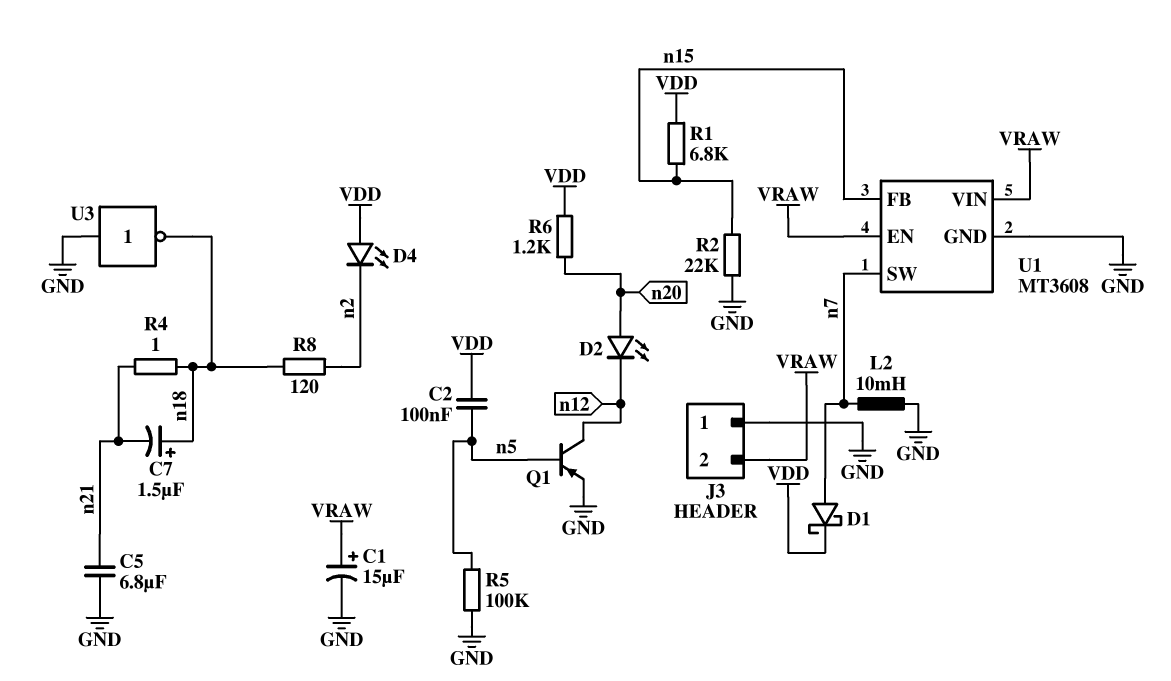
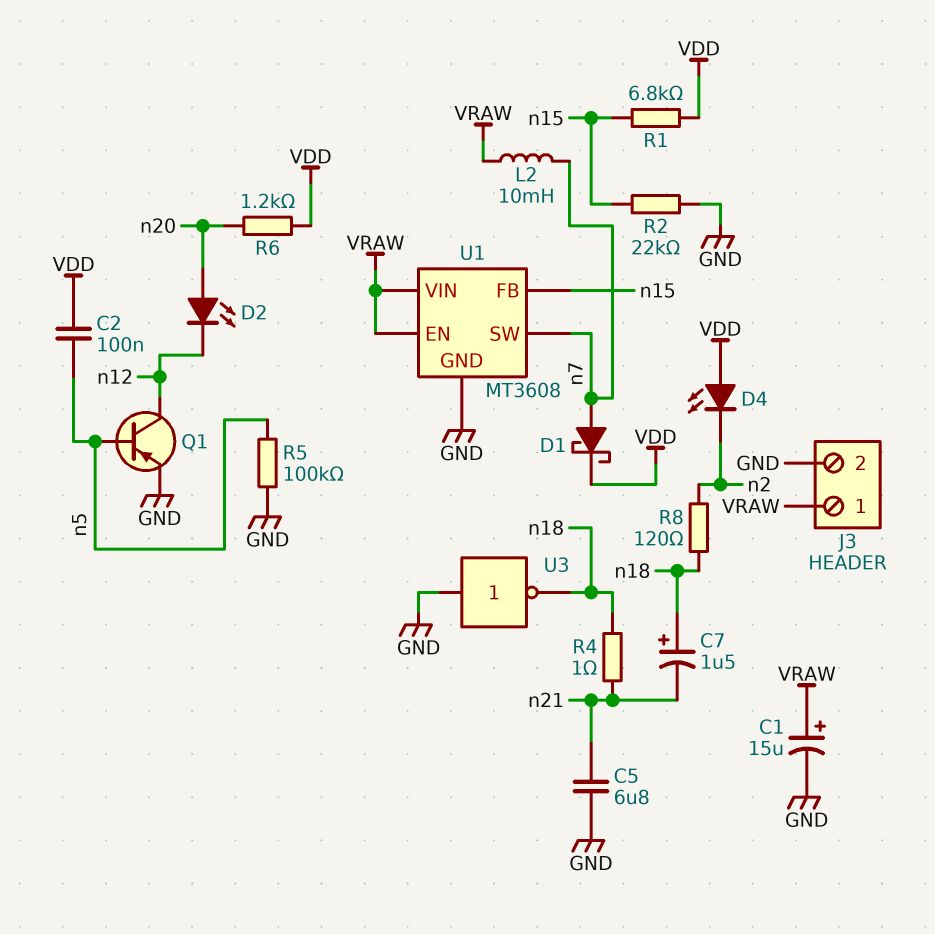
J3 pin 1: GND -> VRAW
J3 pin 2: VRAW -> GND
L2: 10mH (GND, n7) -> 10mH (VRAW, n7)

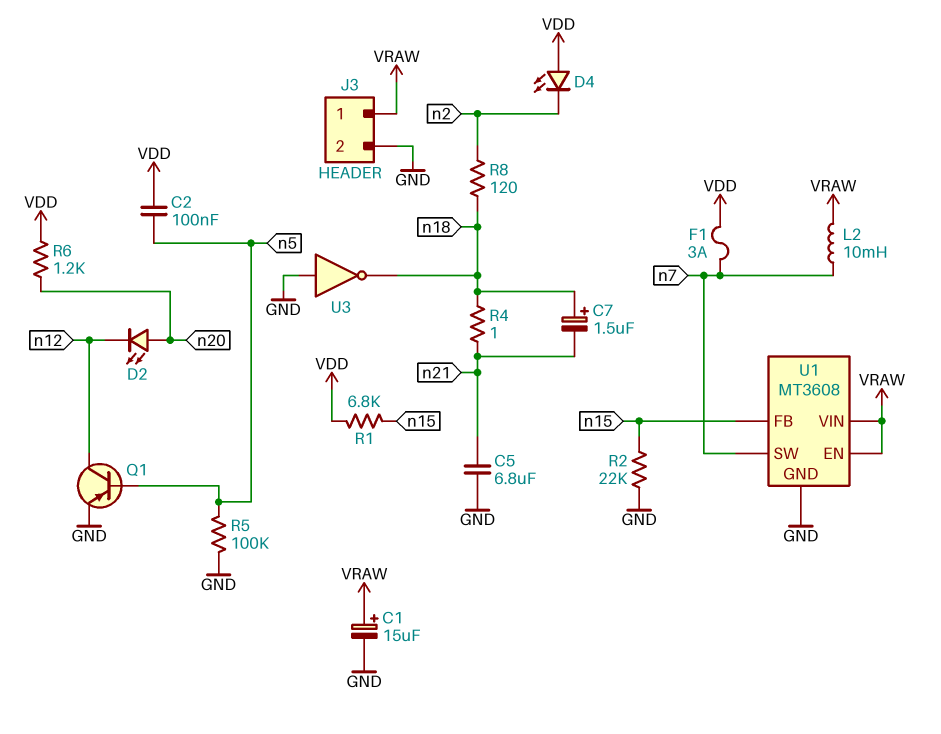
D1: schottky (A n7, K VDD) -> none
F1: none -> 3A (VDD, n7)

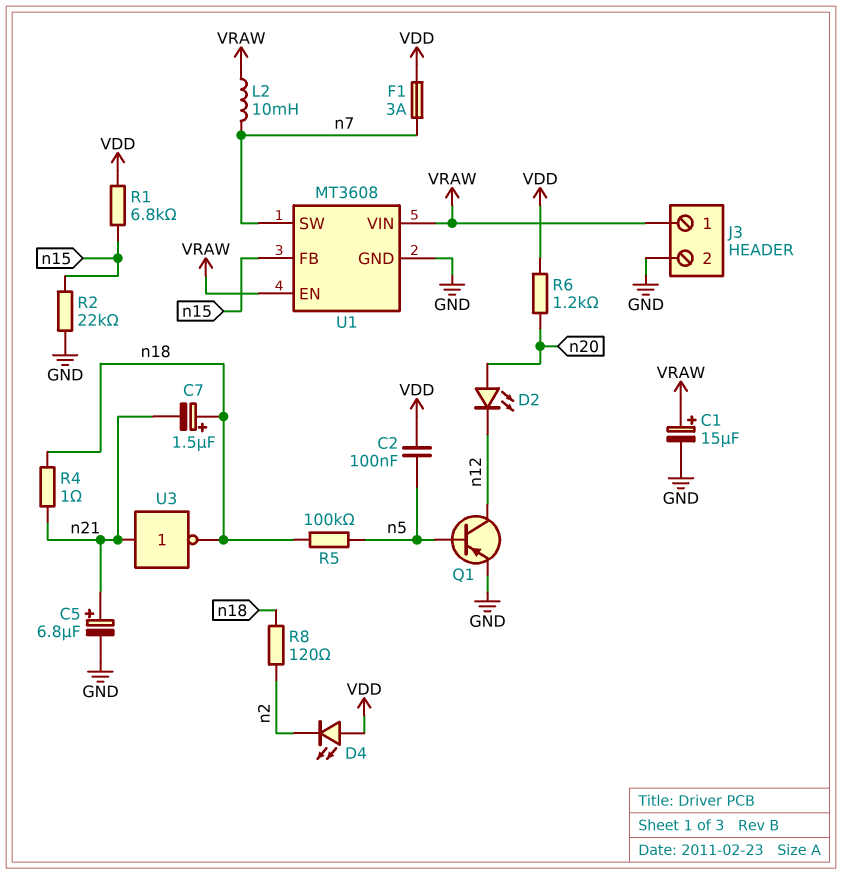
C5: 6.8uF (GND, n21) -> 6.8uF (plus n21, minus GND)
R5: 100k (GND, n5) -> 100k (n5, n18)
U3: NOT (in GND, out n18) -> NOT (in n21, out n18)

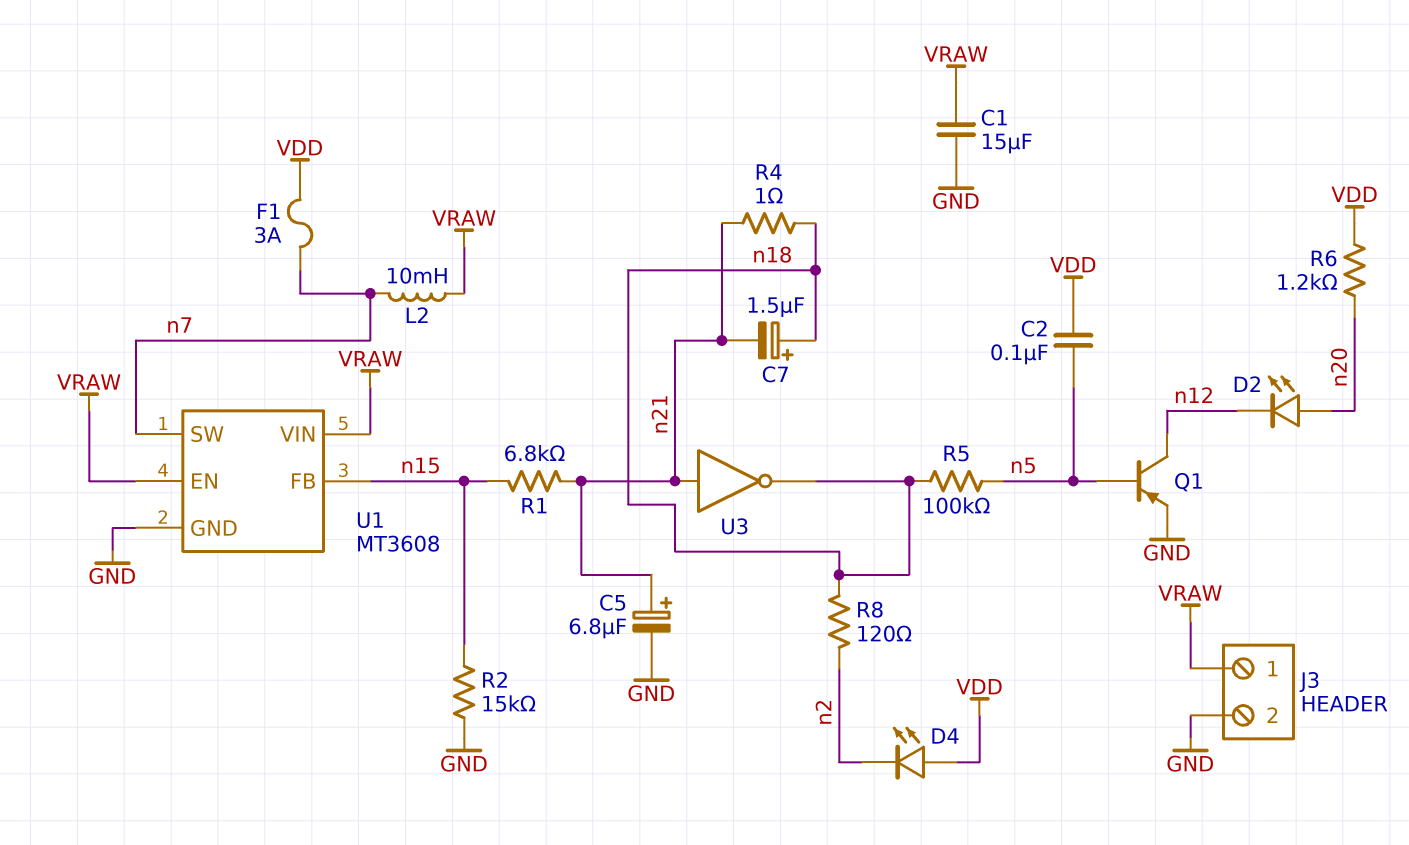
C1: 15uF (plus VRAW, minus GND) -> 15uF (GND, VRAW)
R1: 6.8k (VDD, n15) -> 6.8k (n15, n21)
R2: 22k (GND, n15) -> 15k (GND, n15)

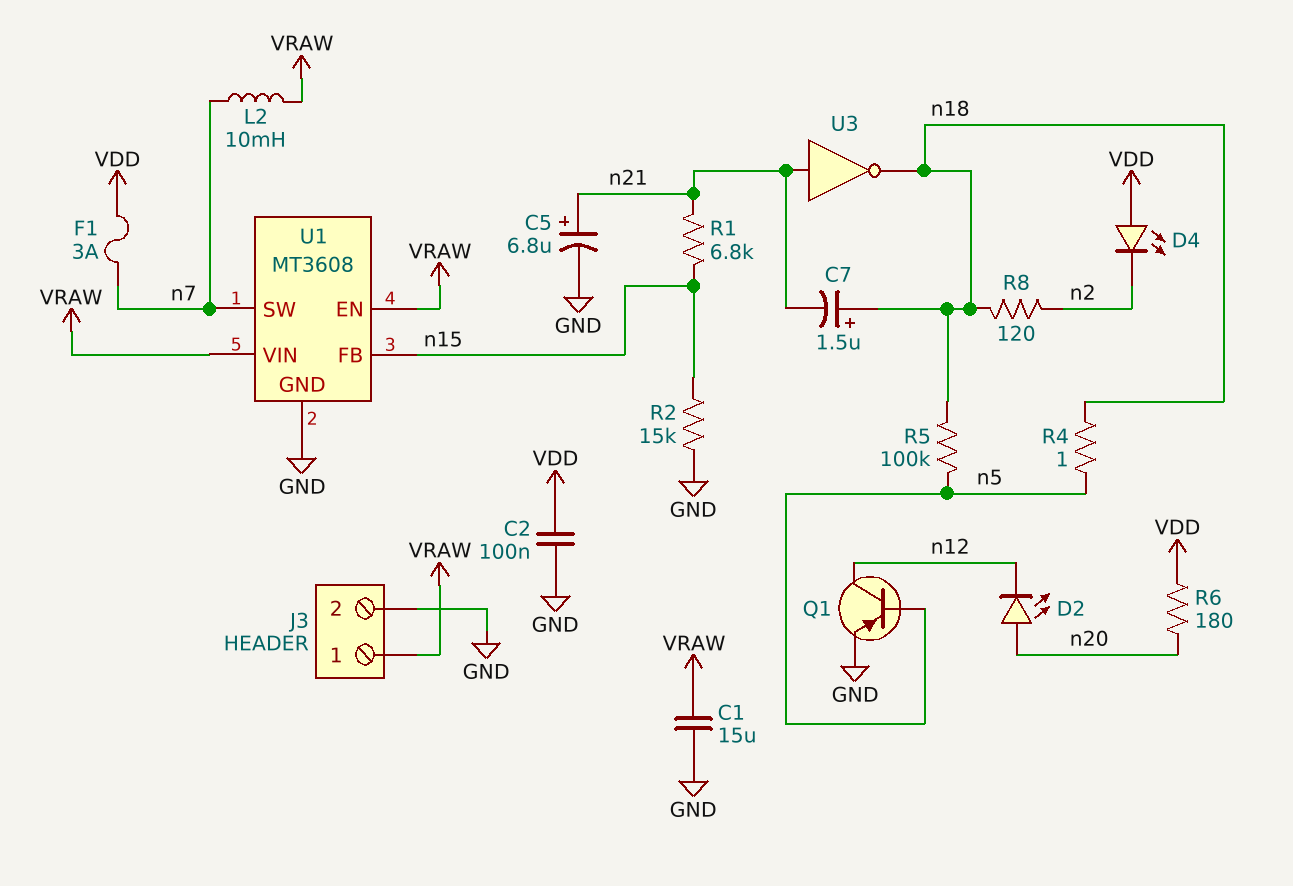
C2: 100nF (VDD, n5) -> 100nF (GND, VDD)
R4: 1 (n18, n21) -> 1 (n5, n18)
R6: 1.2k (VDD, n20) -> 180 (VDD, n20)

